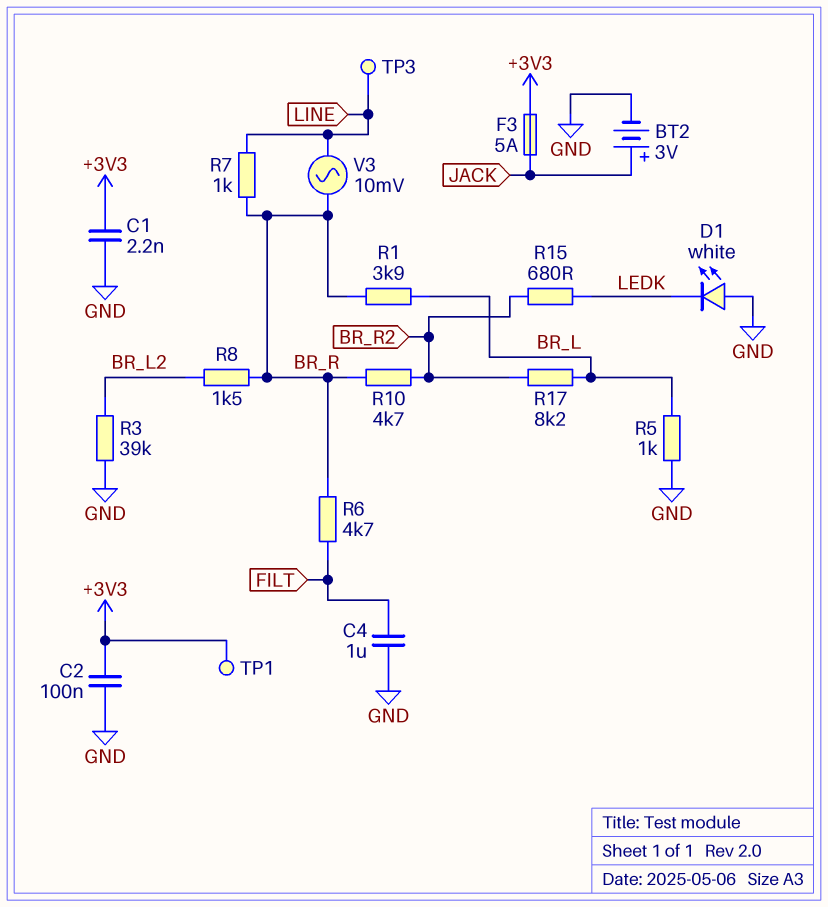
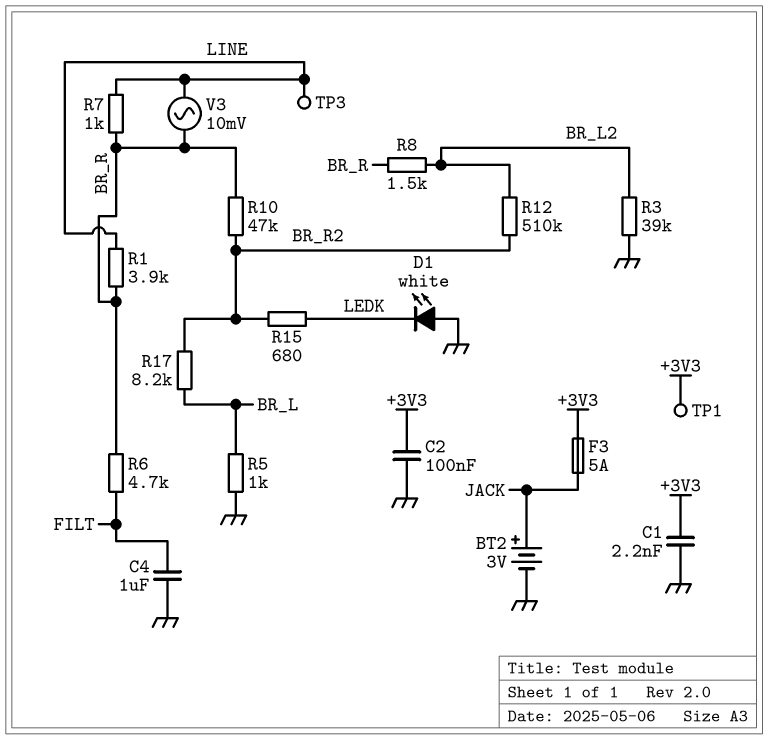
R1: 3.9k (BR_L, BR_R) -> 3.9k (BR_R, LINE)
R10: 4.7k (BR_R, BR_R2) -> 47k (BR_R, BR_R2)
R12: none -> 510k (BR_L2, BR_R2)

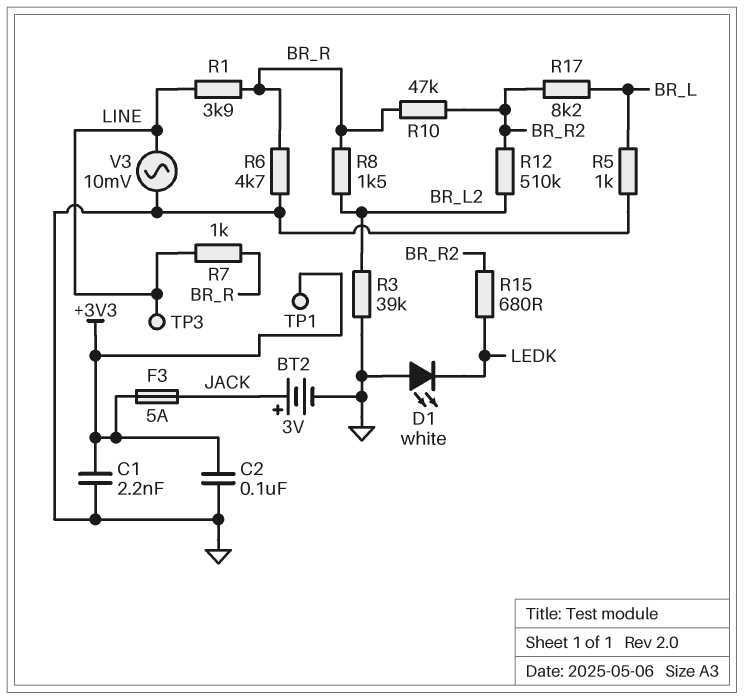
C4: 1uF (FILT, GND) -> none
R6: 4.7k (BR_R, FILT) -> 4.7k (BR_R, GND)
V3: AC 10mV (BR_R, LINE) -> AC 10mV (GND, LINE)

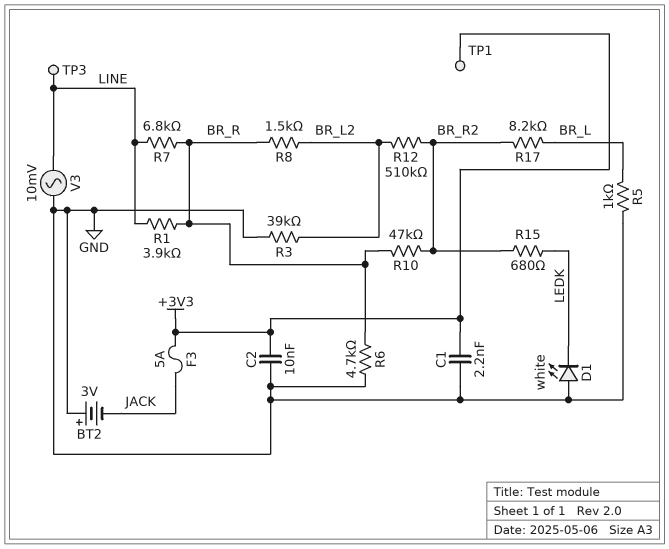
BT2: 3V (plus JACK, minus GND) -> 3V (plus GND, minus JACK)
C2: 100nF (+3V3, GND) -> 10nF (+3V3, GND)
R7: 1k (BR_R, LINE) -> 6.8k (BR_R, LINE)

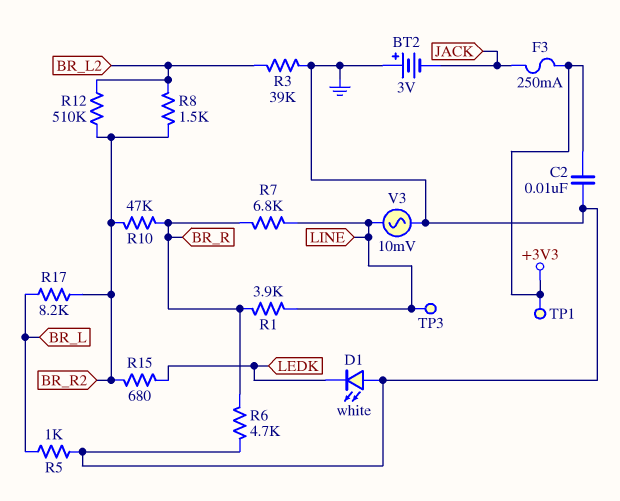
C1: 2.2nF (+3V3, GND) -> none
F3: 5A (+3V3, JACK) -> 250mA (+3V3, JACK)
R8: 1.5k (BR_L2, BR_R) -> 1.5k (BR_L2, BR_R2)

